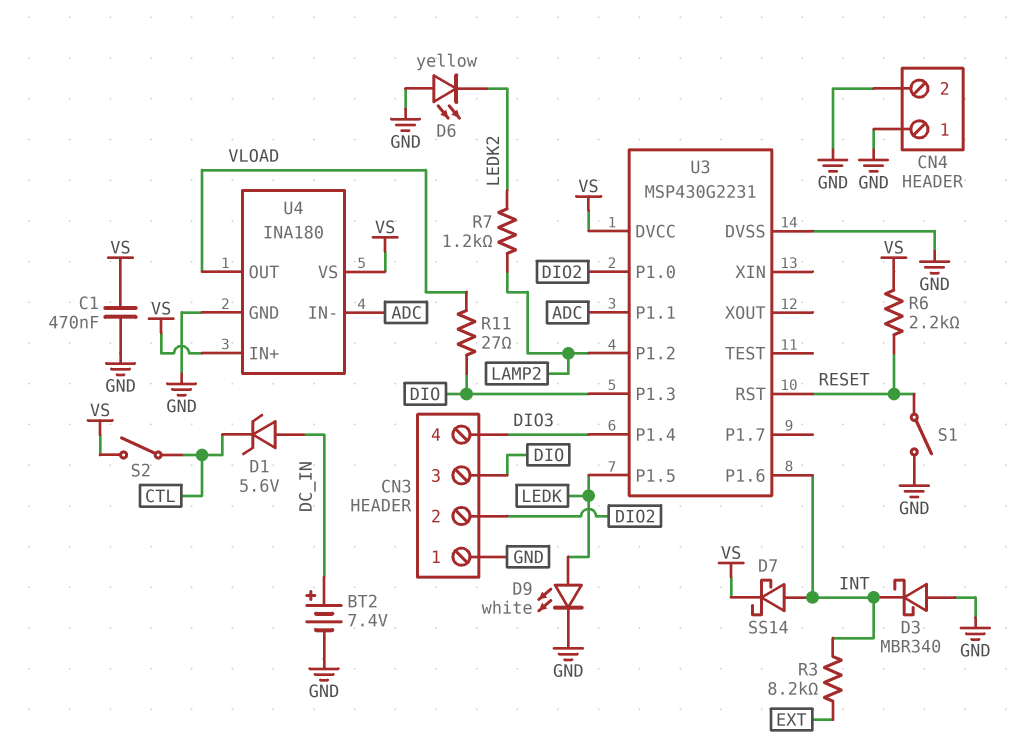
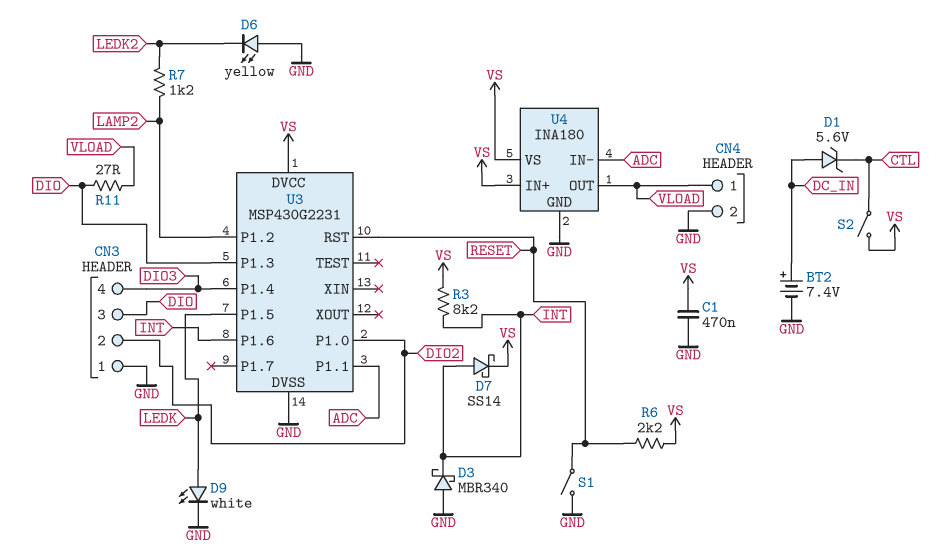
CN4 pin 1: GND -> VLOAD
R3: 8.2k (EXT, INT) -> 8.2k (INT, VS)

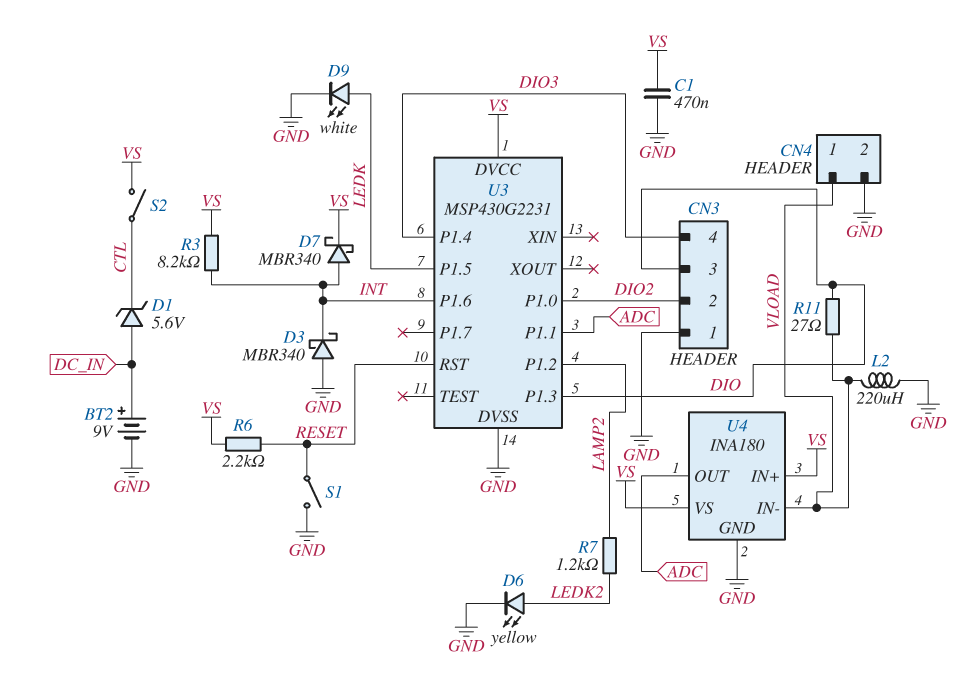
BT2: 7.4V (plus DC_IN, minus GND) -> 9V (plus DC_IN, minus GND)
D6: LED yellow (A GND, K LEDK2) -> LED yellow (A LEDK2, K GND)
D7: schottky SS14 (A INT, K VS) -> schottky MBR340 (A INT, K VS)
L2: none -> 220uH (GND, VLOAD)
U4 pin IN-: ADC -> VLOAD
U4 pin OUT: VLOAD -> ADC

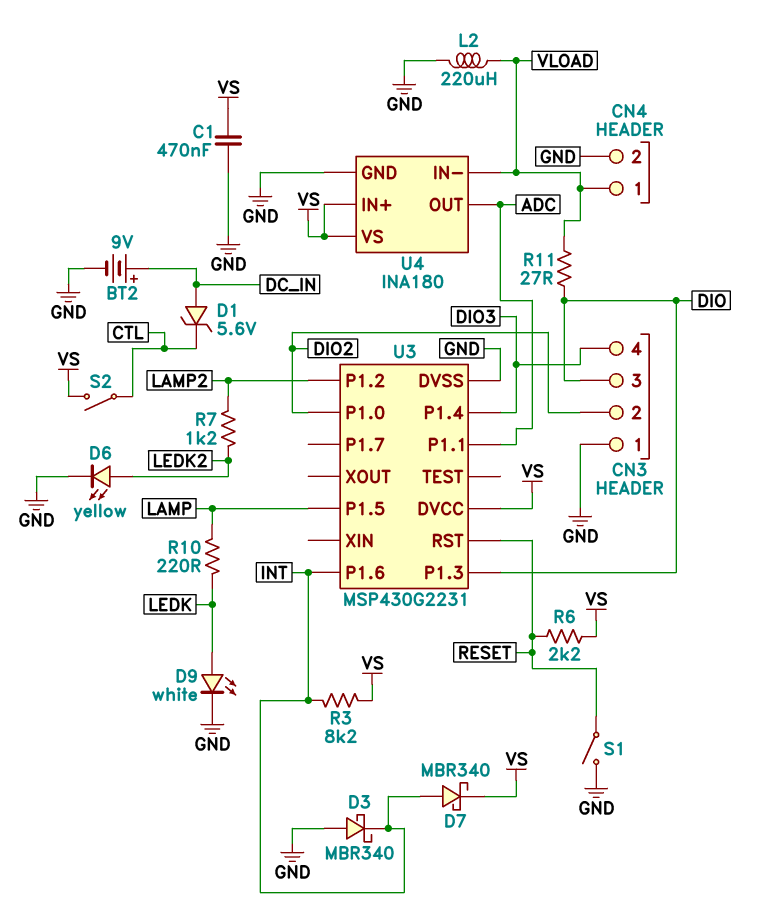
R10: none -> 220 (LAMP, LEDK)
U3 pin P1.5: LEDK -> LAMP

